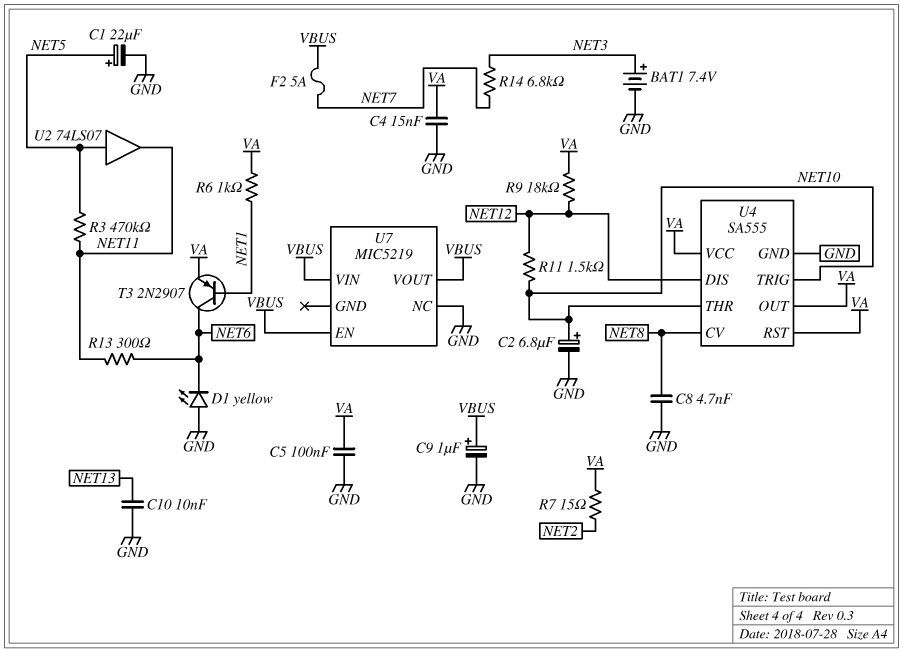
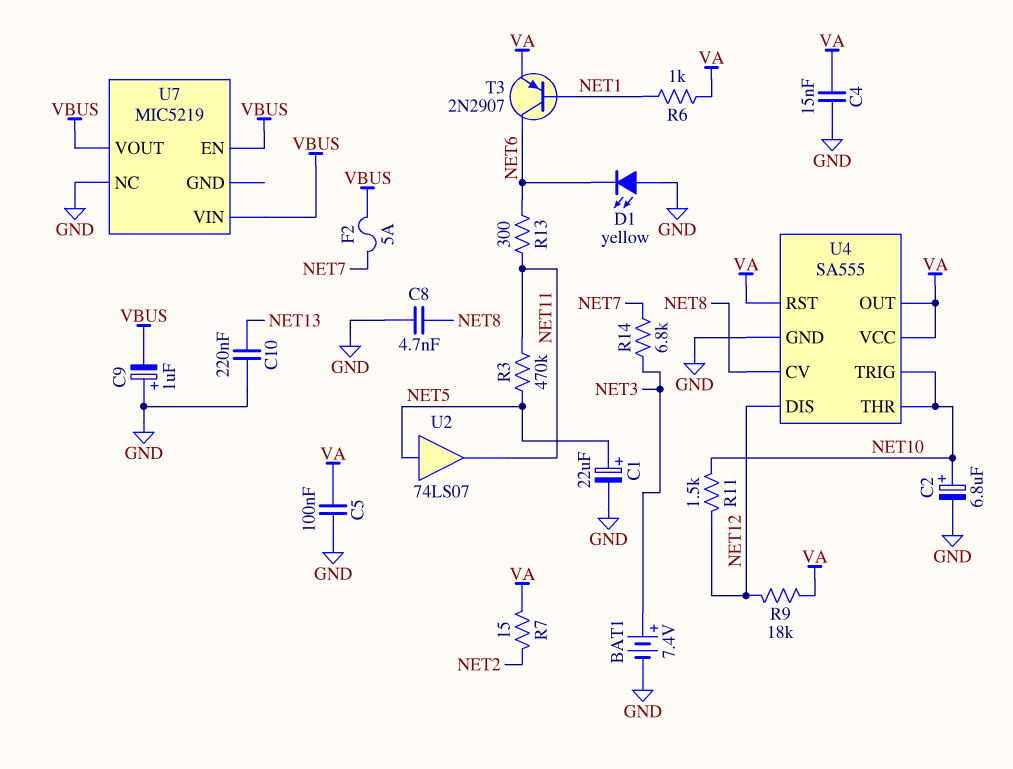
C9: 1uF (plus VBUS, minus GND) -> 1uF (plus GND, minus VBUS)
C10: 10nF (GND, NET13) -> 220nF (GND, NET13)

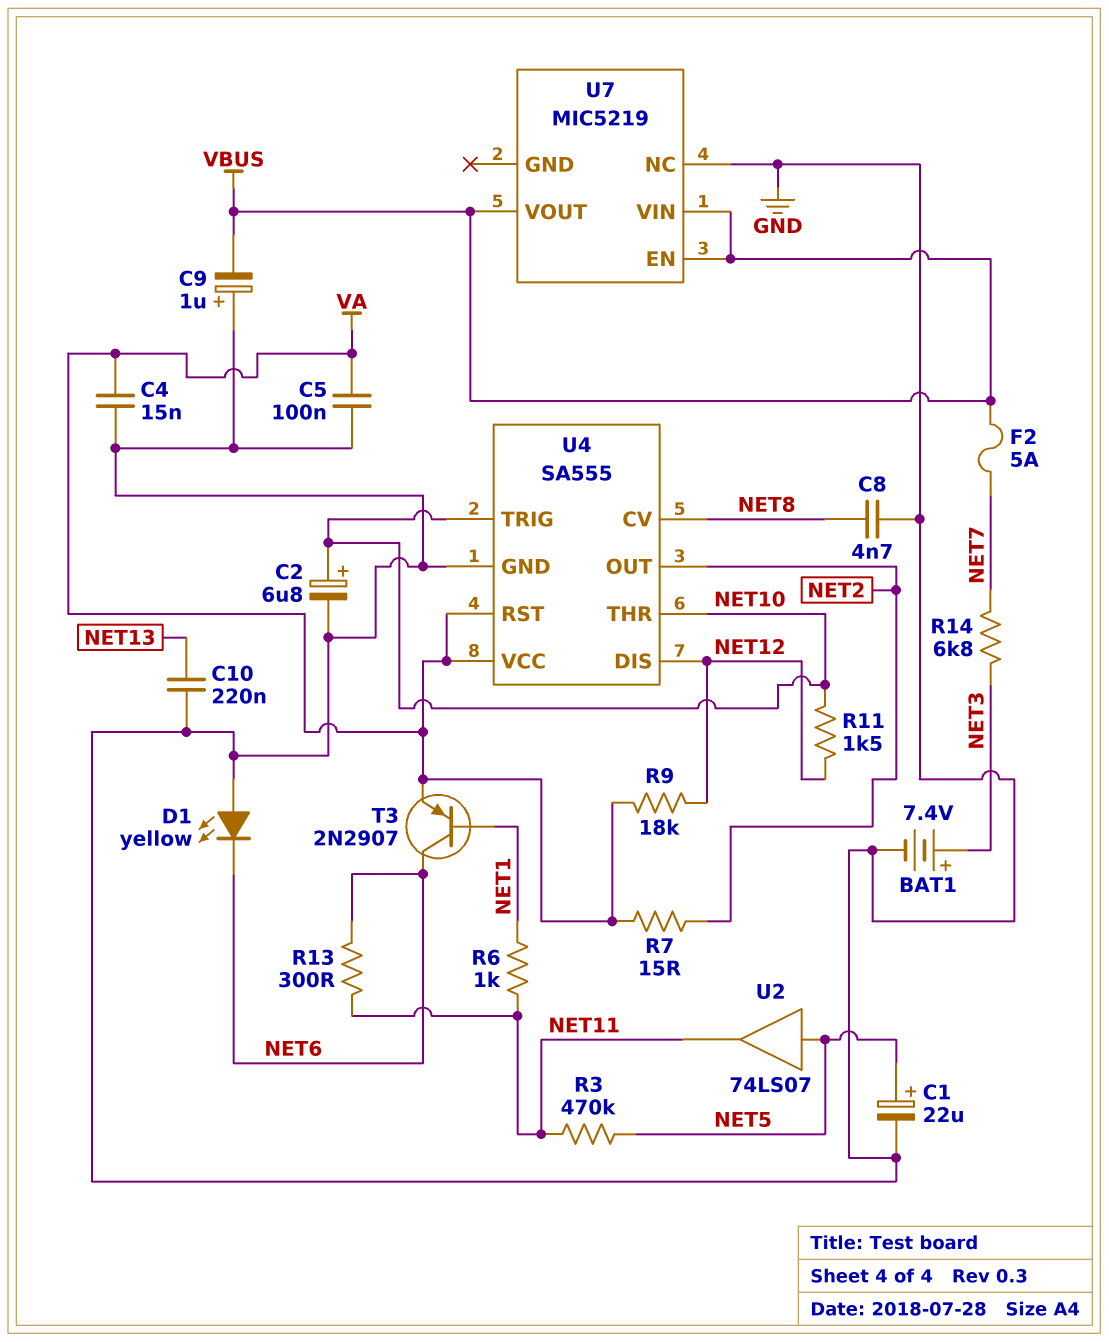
R6: 1k (NET1, VA) -> 1k (NET1, NET11)
U4 pin OUT: VA -> NET2

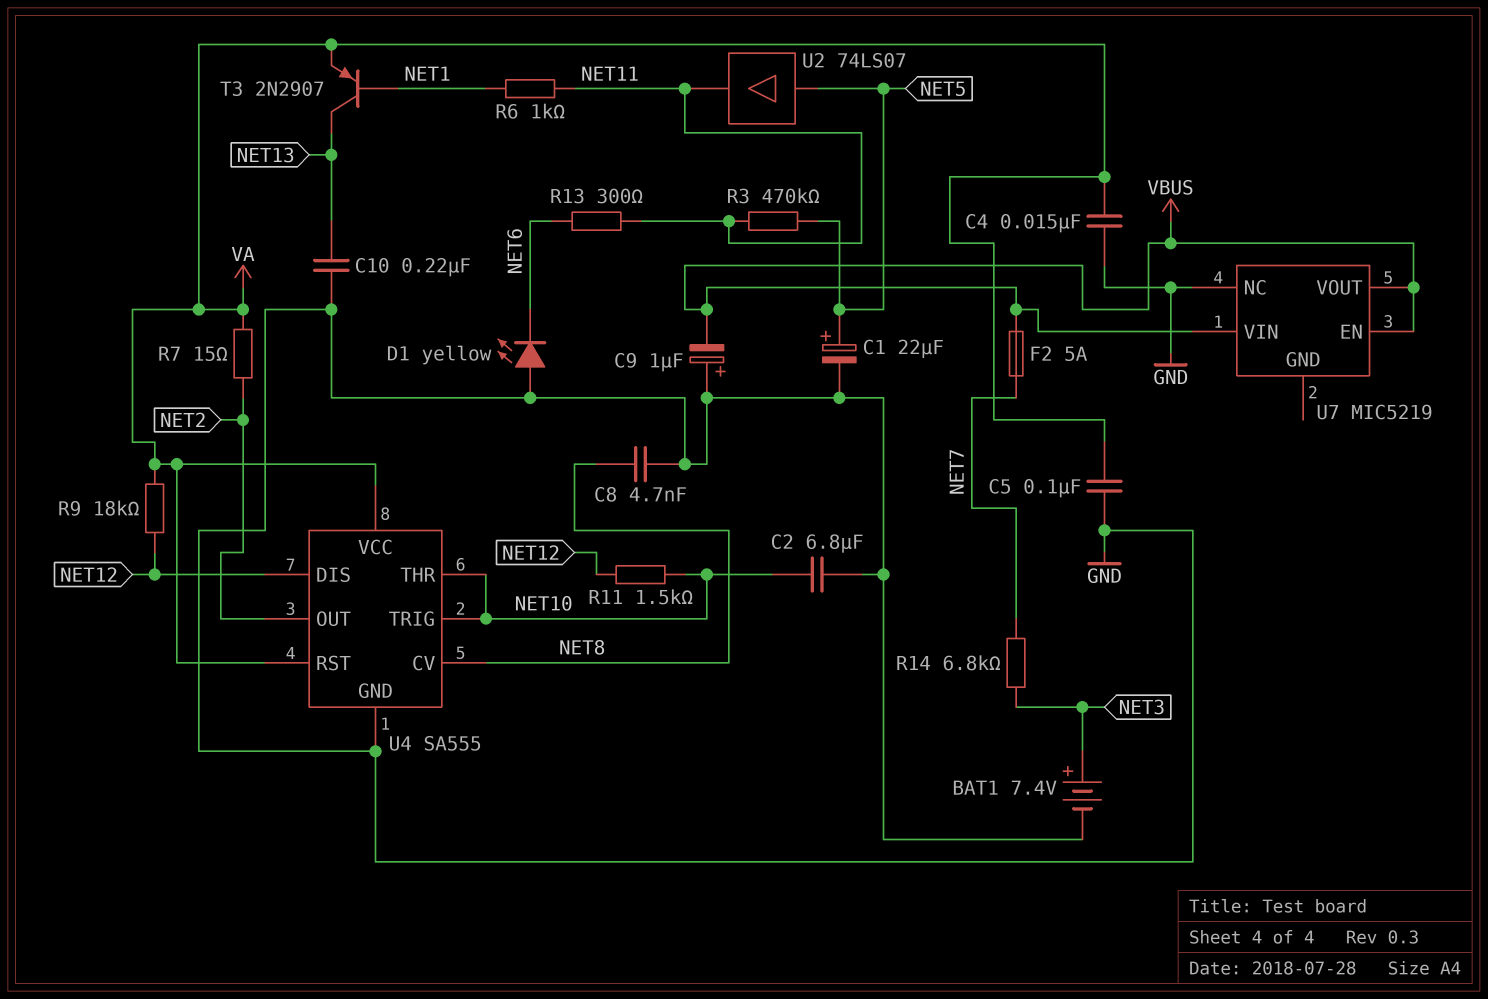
C2: 6.8uF (plus NET10, minus GND) -> 6.8uF (GND, NET10)
T3: PNP 2N2907 (B NET1, C NET6, E VA) -> PNP 2N2907 (B NET1, C NET13, E VA)

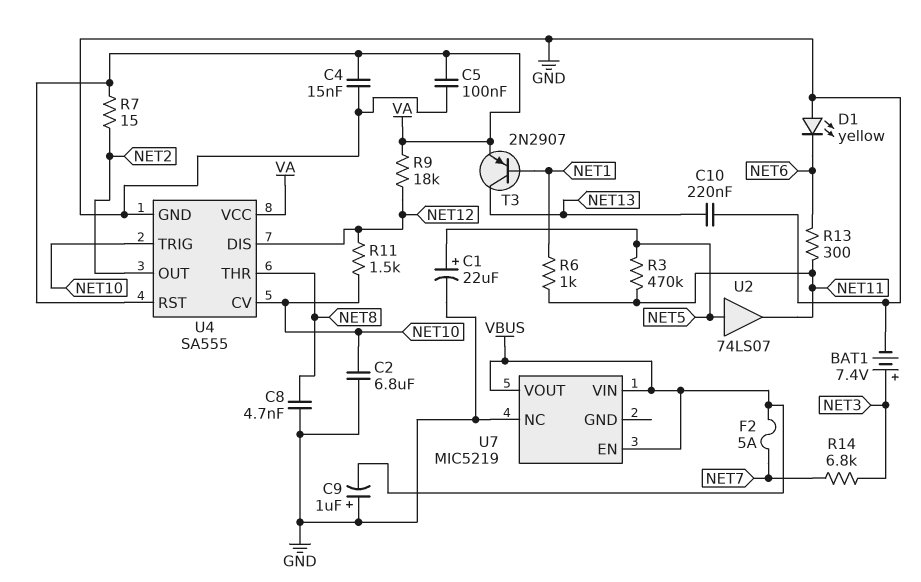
U4 pin CV: NET8 -> NET10
U4 pin THR: NET10 -> NET8

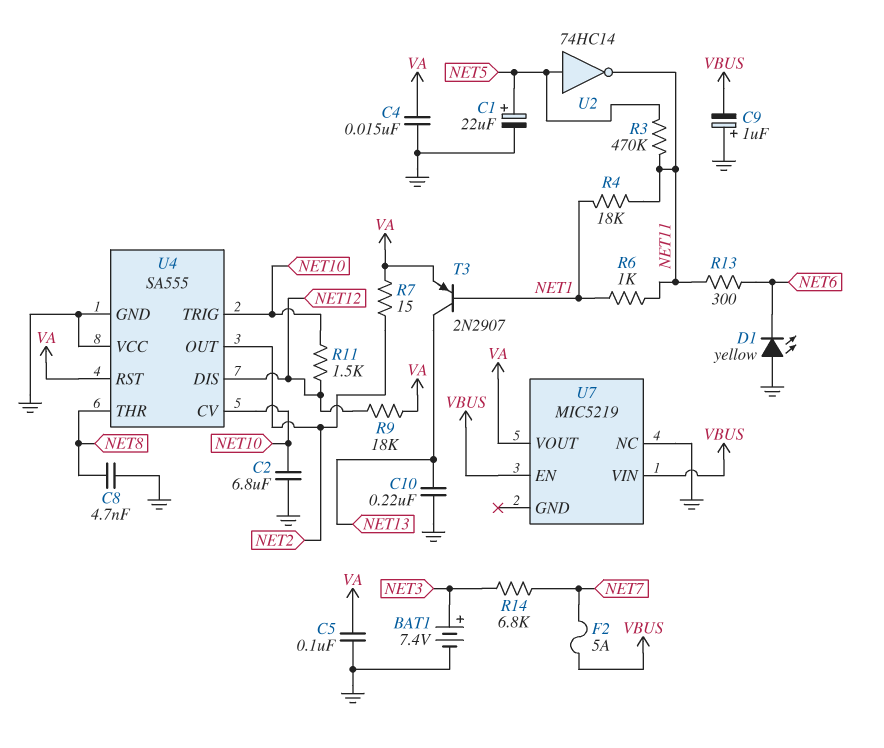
R4: none -> 18k (NET1, NET11)
U2: buffer 74LS07 (in NET5, out NET11) -> NOT 74HC14 (in NET5, out NET11)
U4 pin VCC: VA -> GND
U7 pin VOUT: VBUS -> VA

